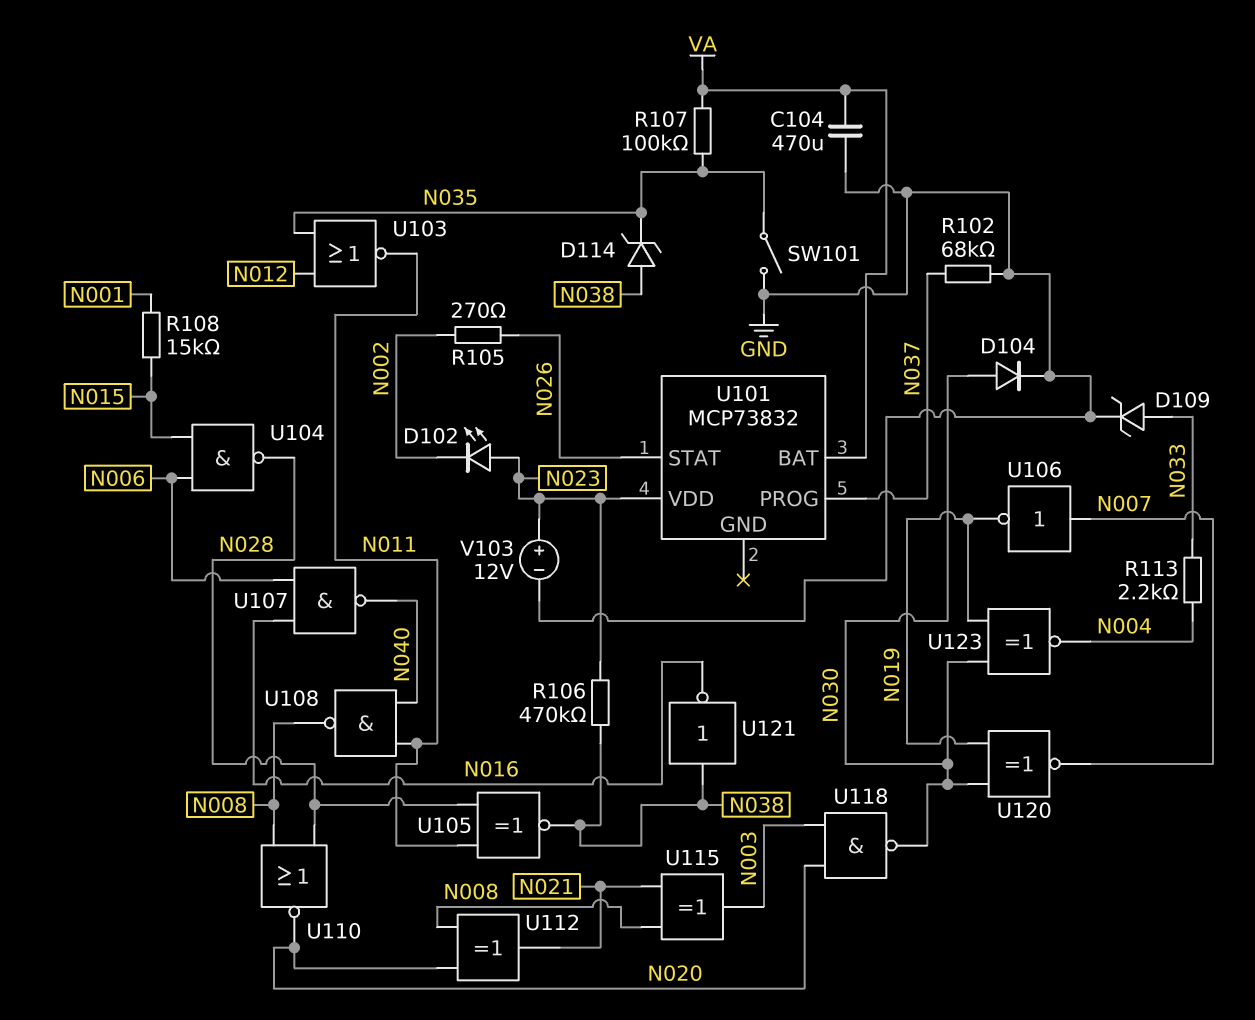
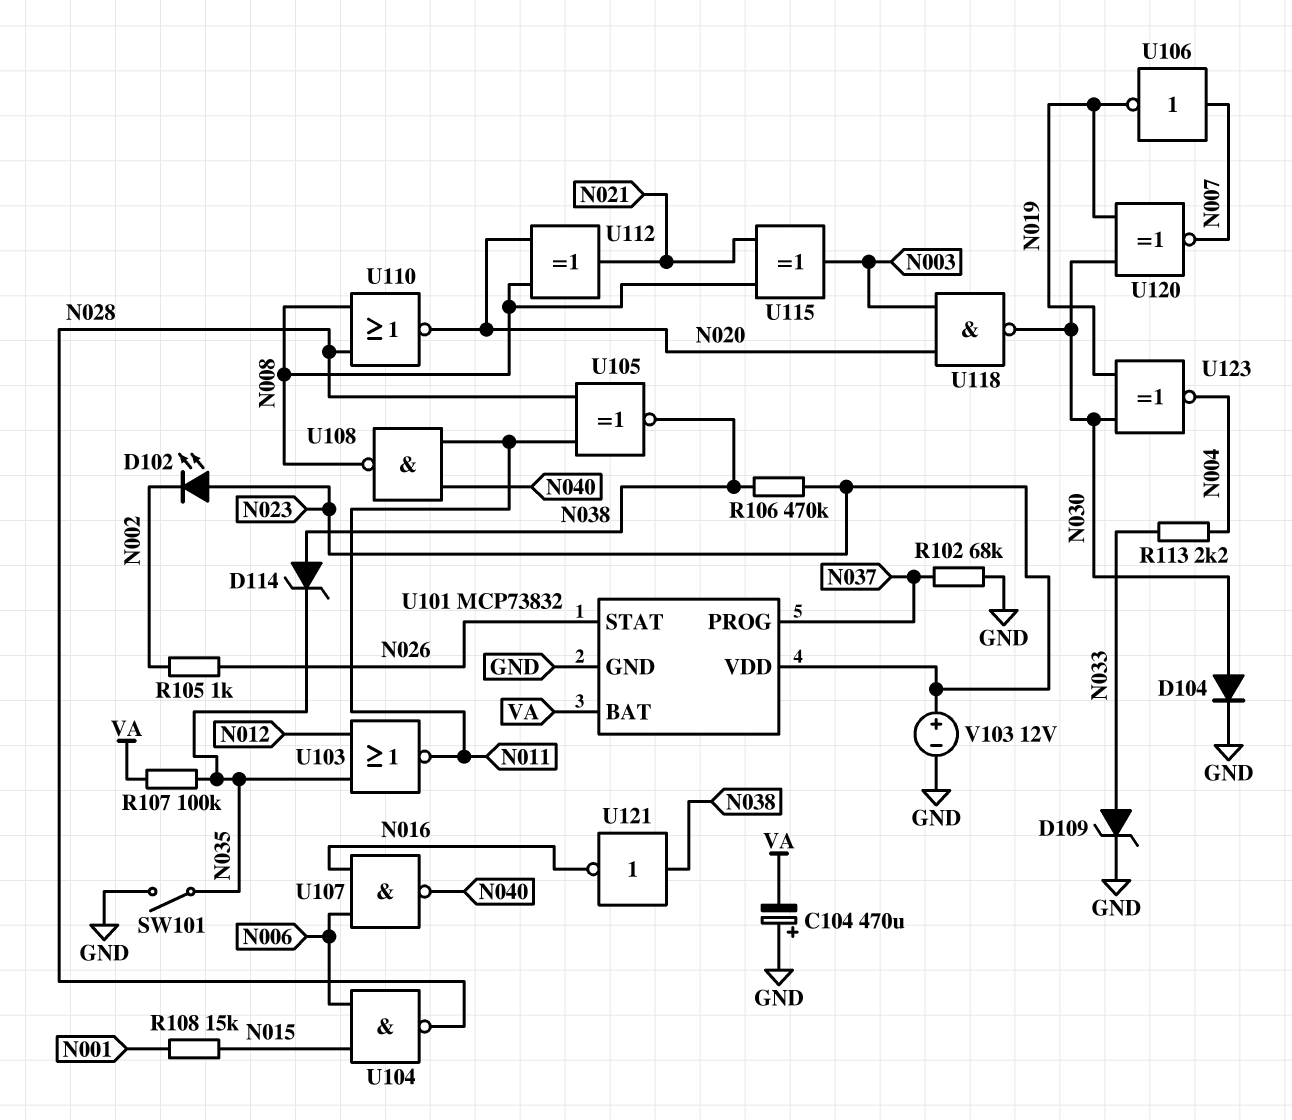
C104: 470uF (GND, VA) -> 470uF (plus GND, minus VA)
R105: 270 (N002, N026) -> 1k (N002, N026)
U101 pin GND: none -> GND

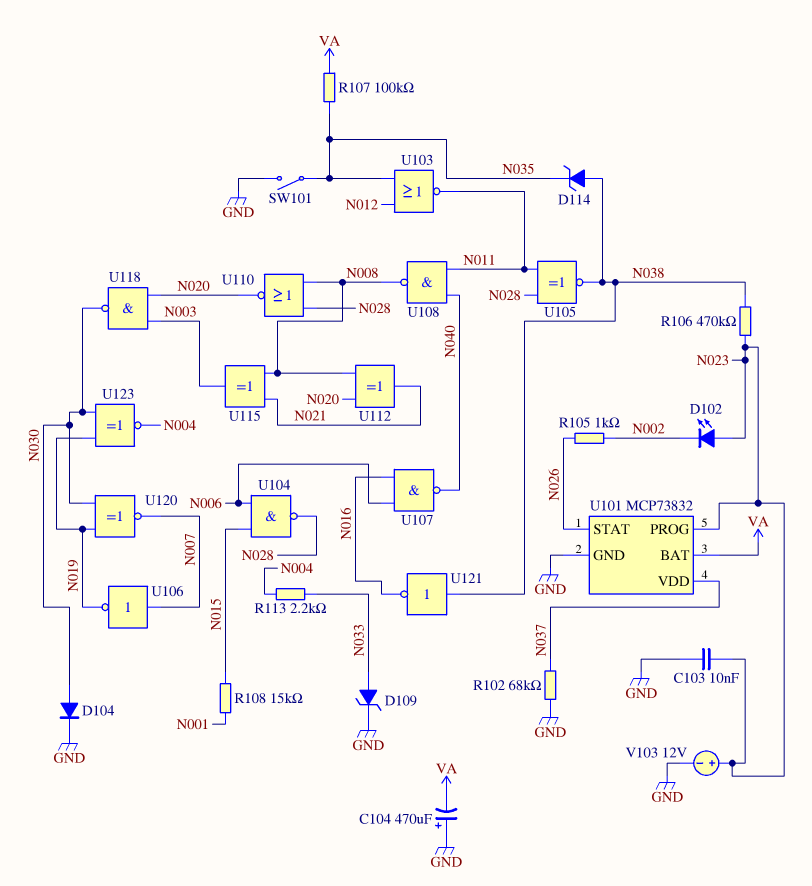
C103: none -> 10nF (GND, N023)
U101 pin PROG: N037 -> N023
U101 pin VDD: N023 -> N037

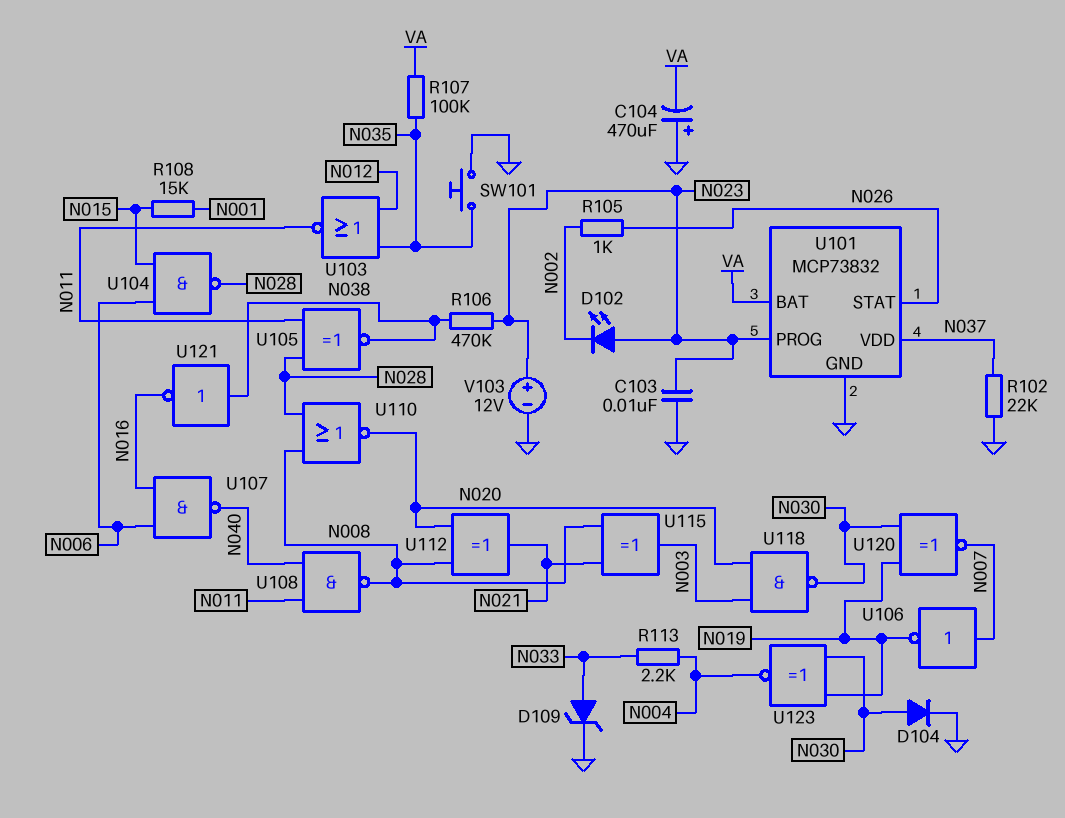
D114: zener (A N038, K N035) -> none
R102: 68k (GND, N037) -> 22k (GND, N037)
SW101: switch (GND, N035) -> button (GND, N035)

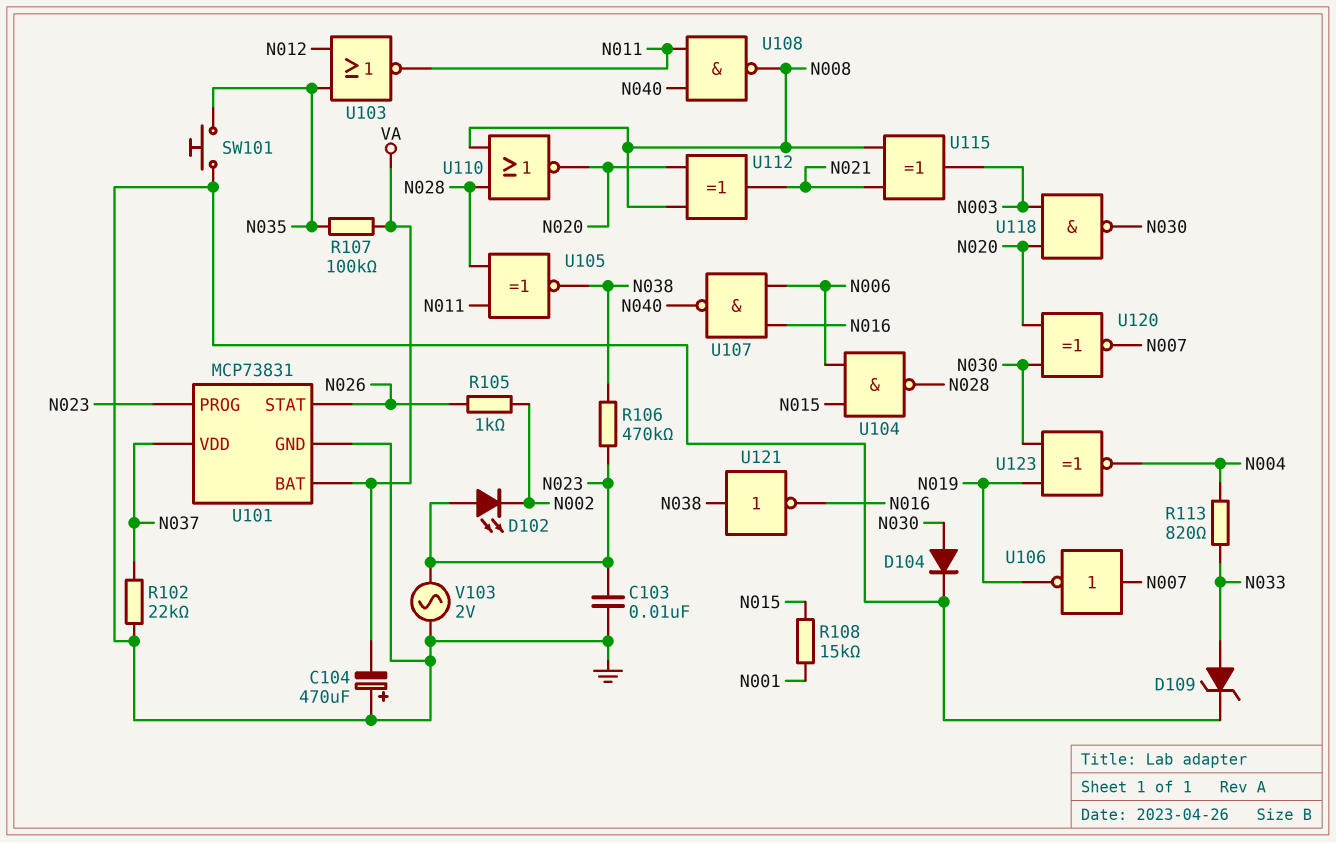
R113: 2.2k (N004, N033) -> 820 (N004, N033)
U101: MCP73832 -> MCP73831
U120: XNOR (in N019, in N030, out N007) -> XNOR (in N020, in N030, out N007)
V103: 12V (plus N023, minus GND) -> AC 2V (GND, N023)

